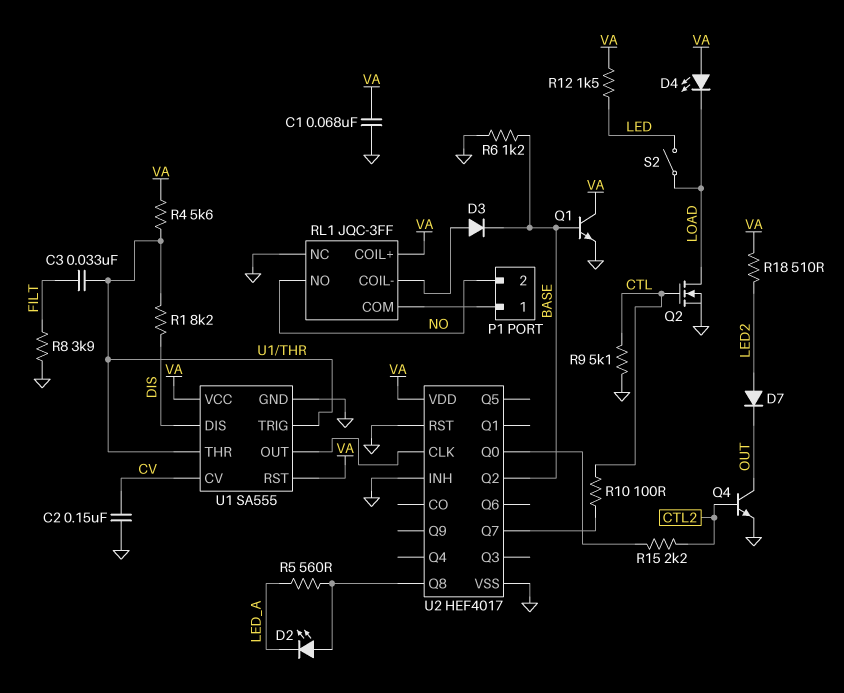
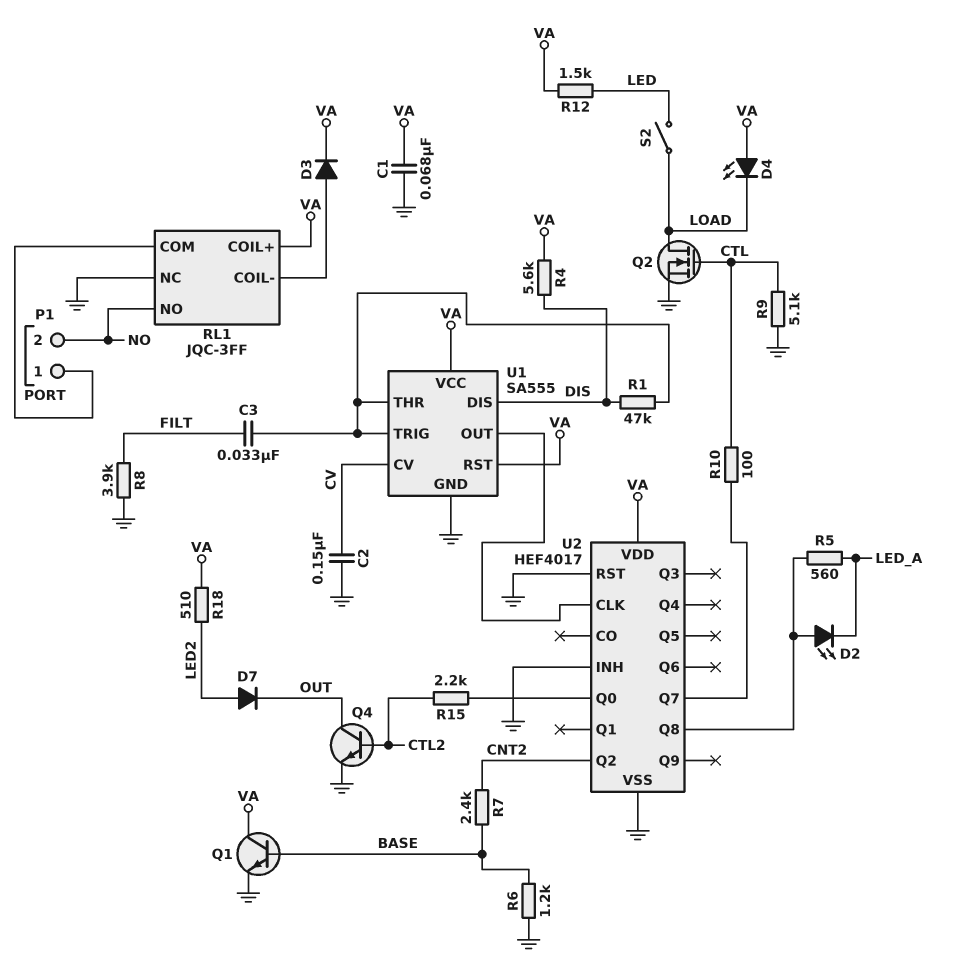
D3: diode (A RL1/COIL-, K BASE) -> diode (A RL1/COIL-, K VA)
R1: 8.2k (DIS, U1/THR) -> 47k (DIS, U1/THR)
R4: 5.6k (U1/THR, VA) -> 5.6k (DIS, VA)
R7: none -> 2.4k (BASE, CNT2)
U2 pin Q2: BASE -> CNT2

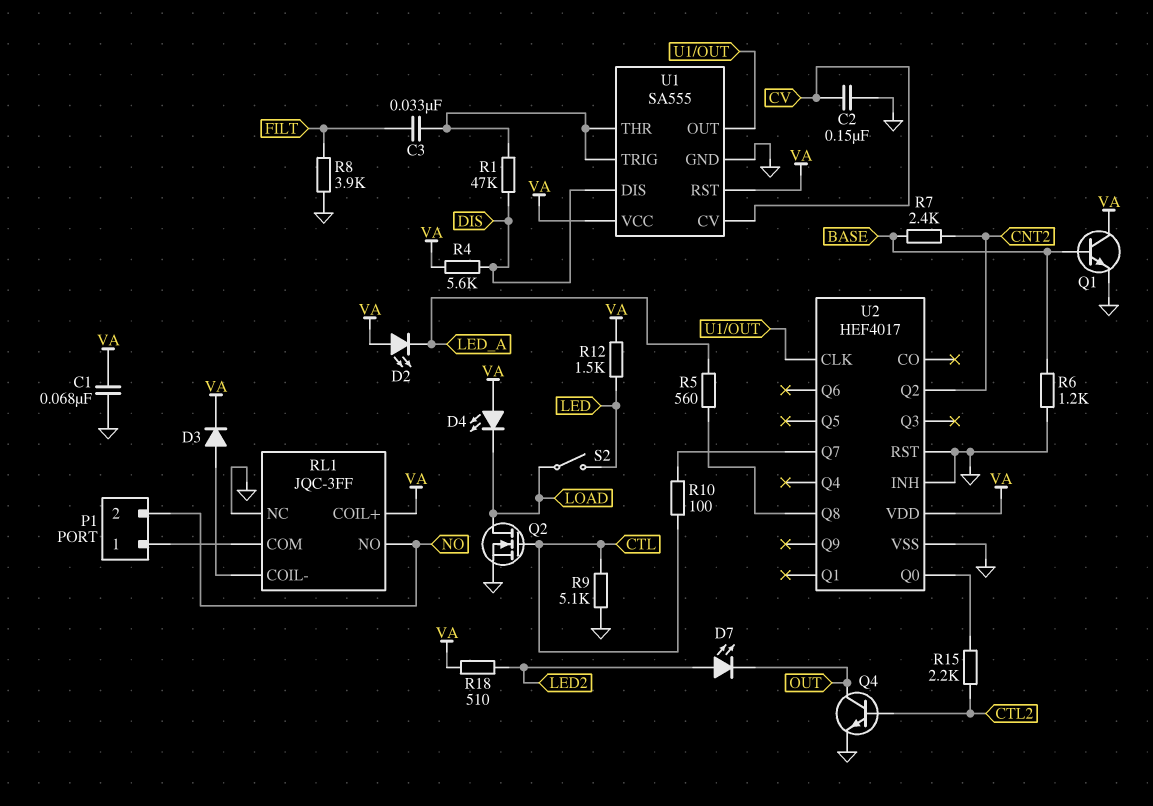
D2: LED (A U2/Q8, K LED_A) -> LED (A VA, K LED_A)
D7: diode (A LED2, K OUT) -> LED (A LED2, K OUT)

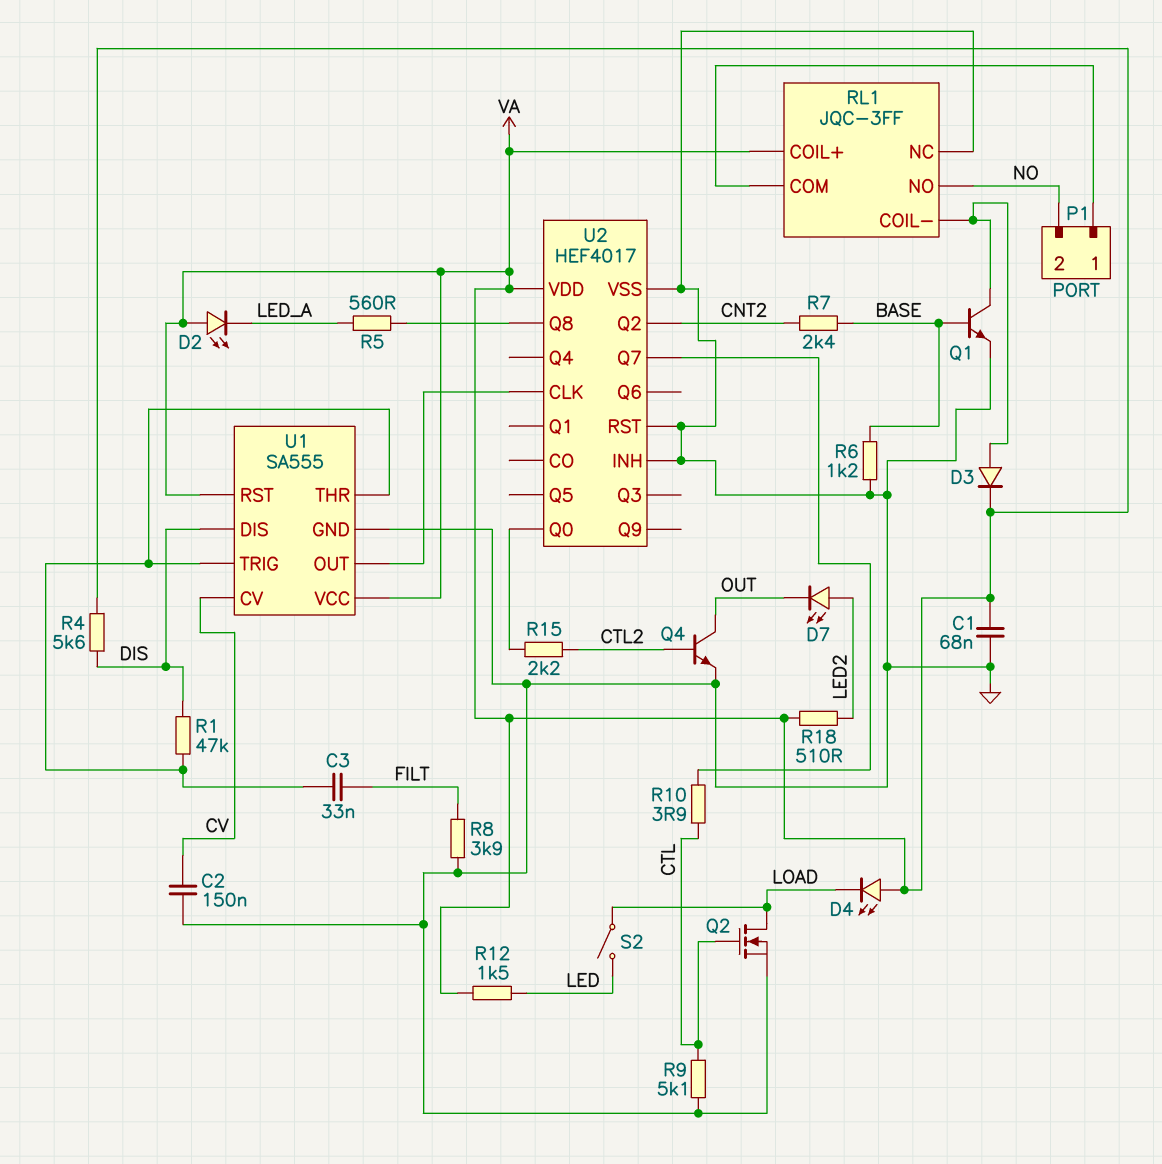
Q1: NPN (B BASE, C VA, E GND) -> NPN (B BASE, C RL1/COIL-, E GND)
R10: 100 (CTL, U2/Q7) -> 3.9 (CTL, U2/Q7)

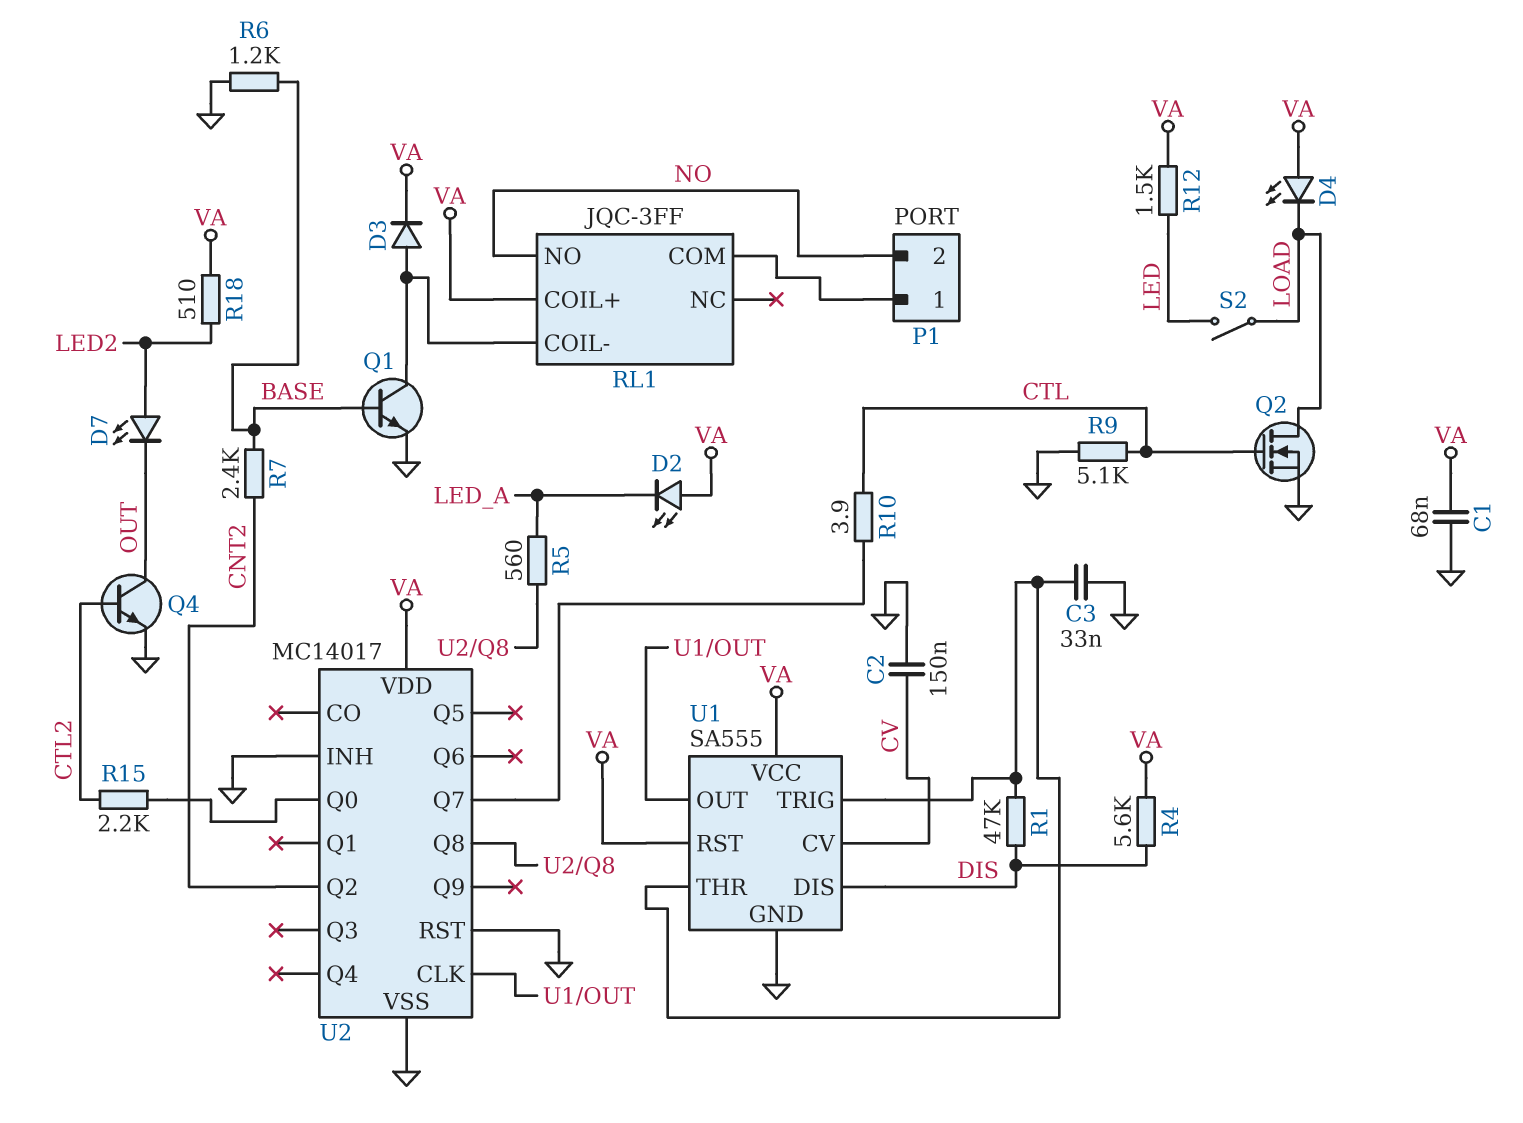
C3: 33nF (FILT, U1/THR) -> 33nF (GND, U1/THR)
R8: 3.9k (FILT, GND) -> none
RL1 pin NC: GND -> none
U2: HEF4017 -> MC14017

